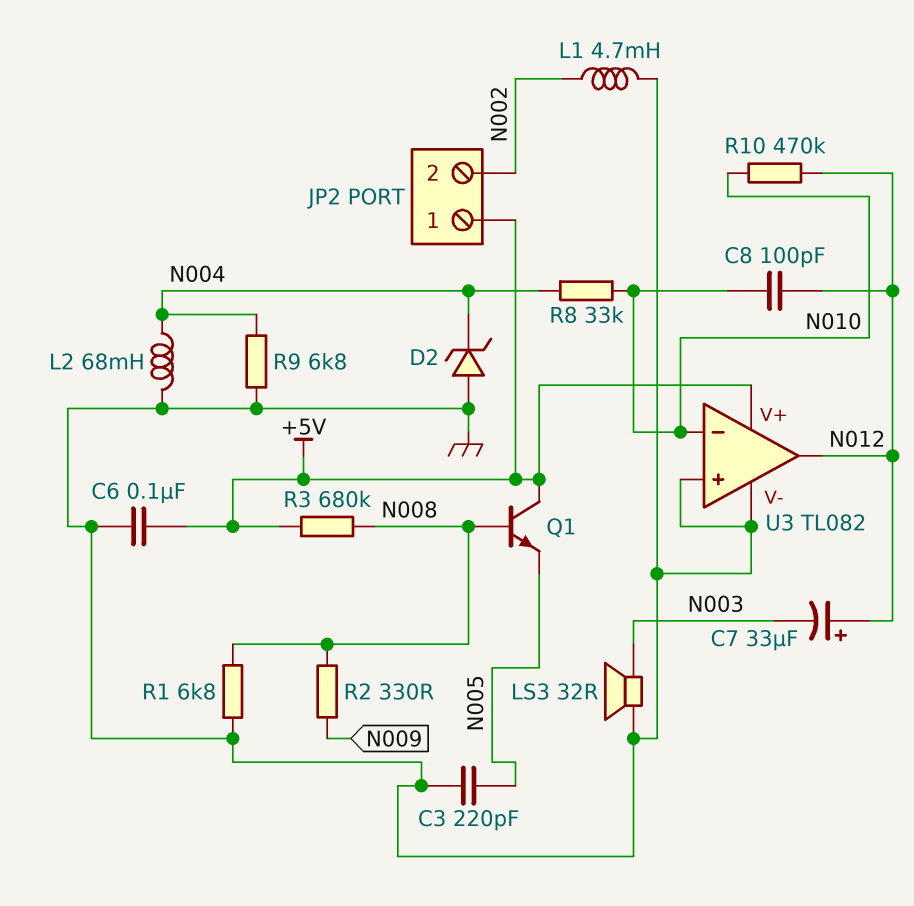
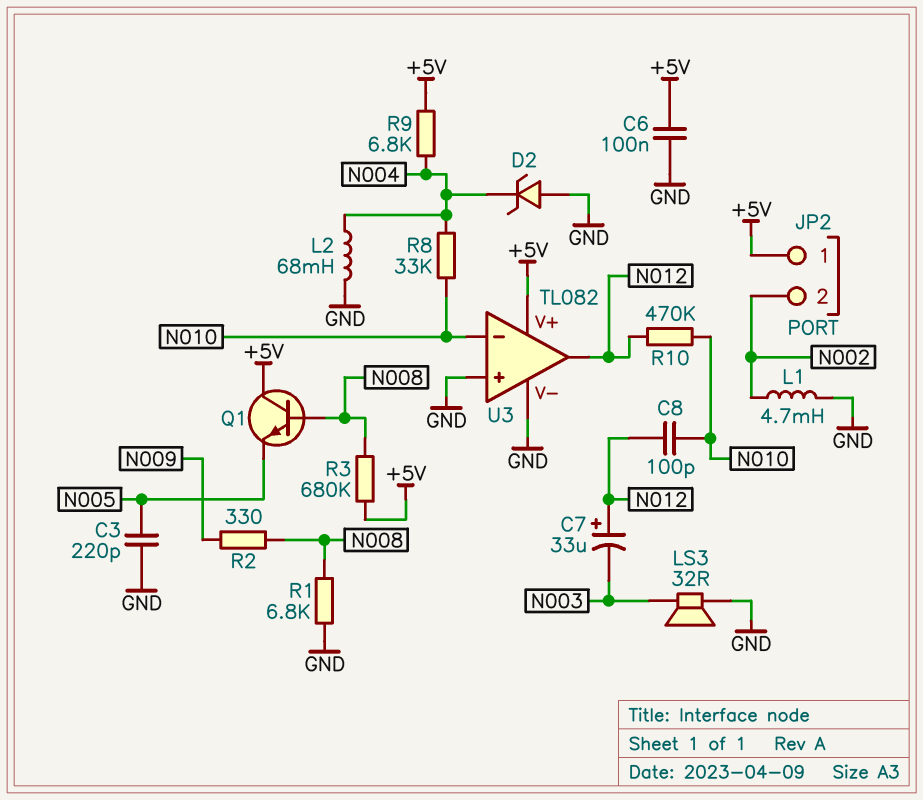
R9: 6.8k (GND, N004) -> 6.8k (+5V, N004)

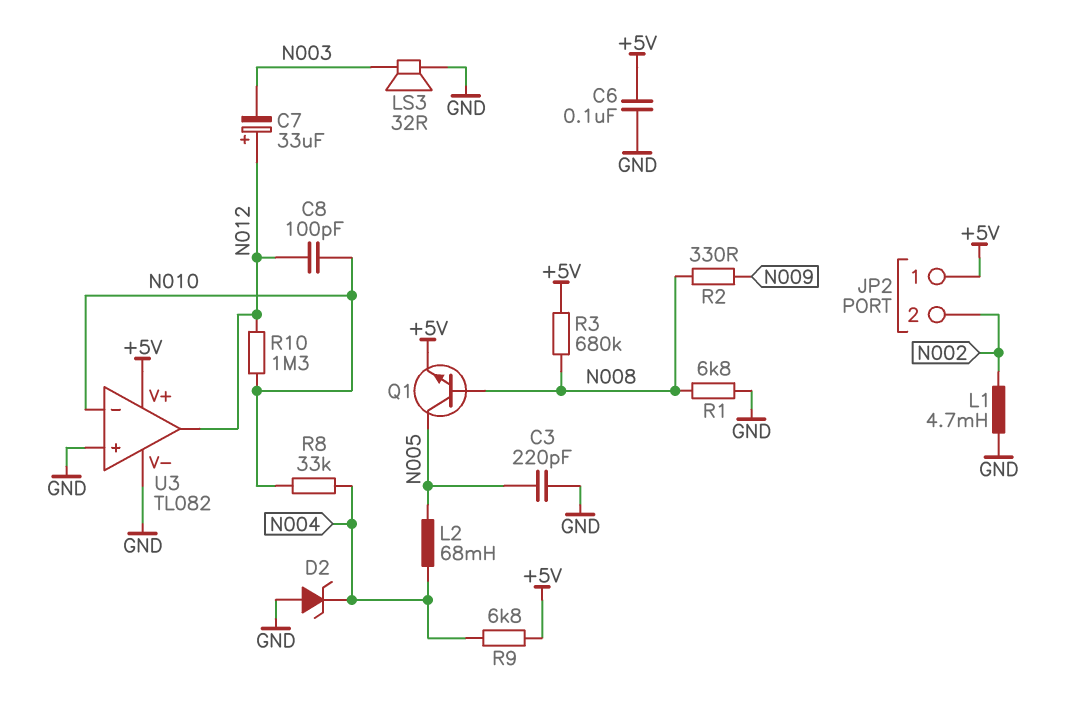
L2: 68mH (GND, N004) -> 68mH (N004, N005)
Q1: NPN (B N008, C +5V, E N005) -> NPN (B N008, C N005, E +5V)
R10: 470k (N010, N012) -> 1.3M (N010, N012)

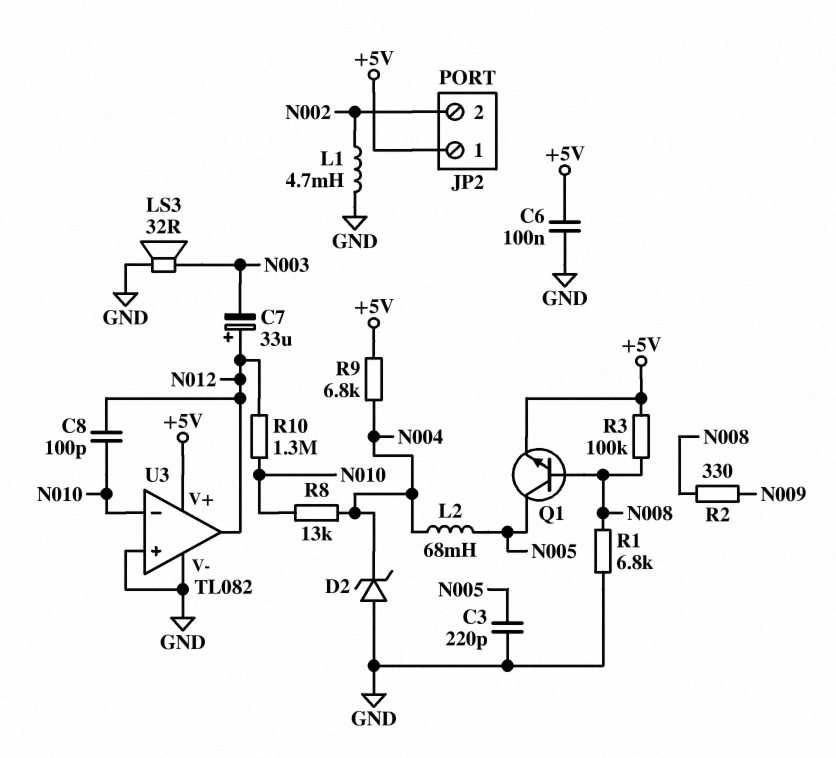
R3: 680k (+5V, N008) -> 100k (+5V, N008)
R8: 33k (N004, N010) -> 13k (N004, N010)

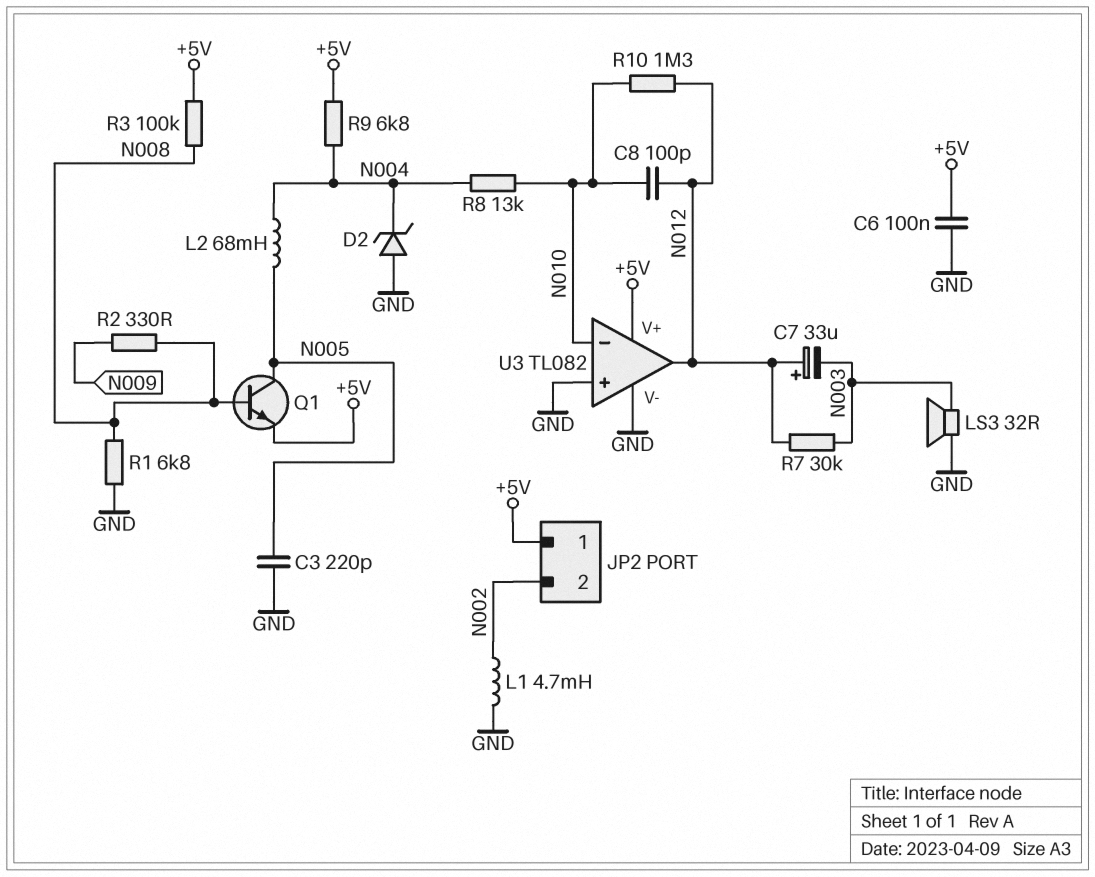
R7: none -> 30k (N003, N012)

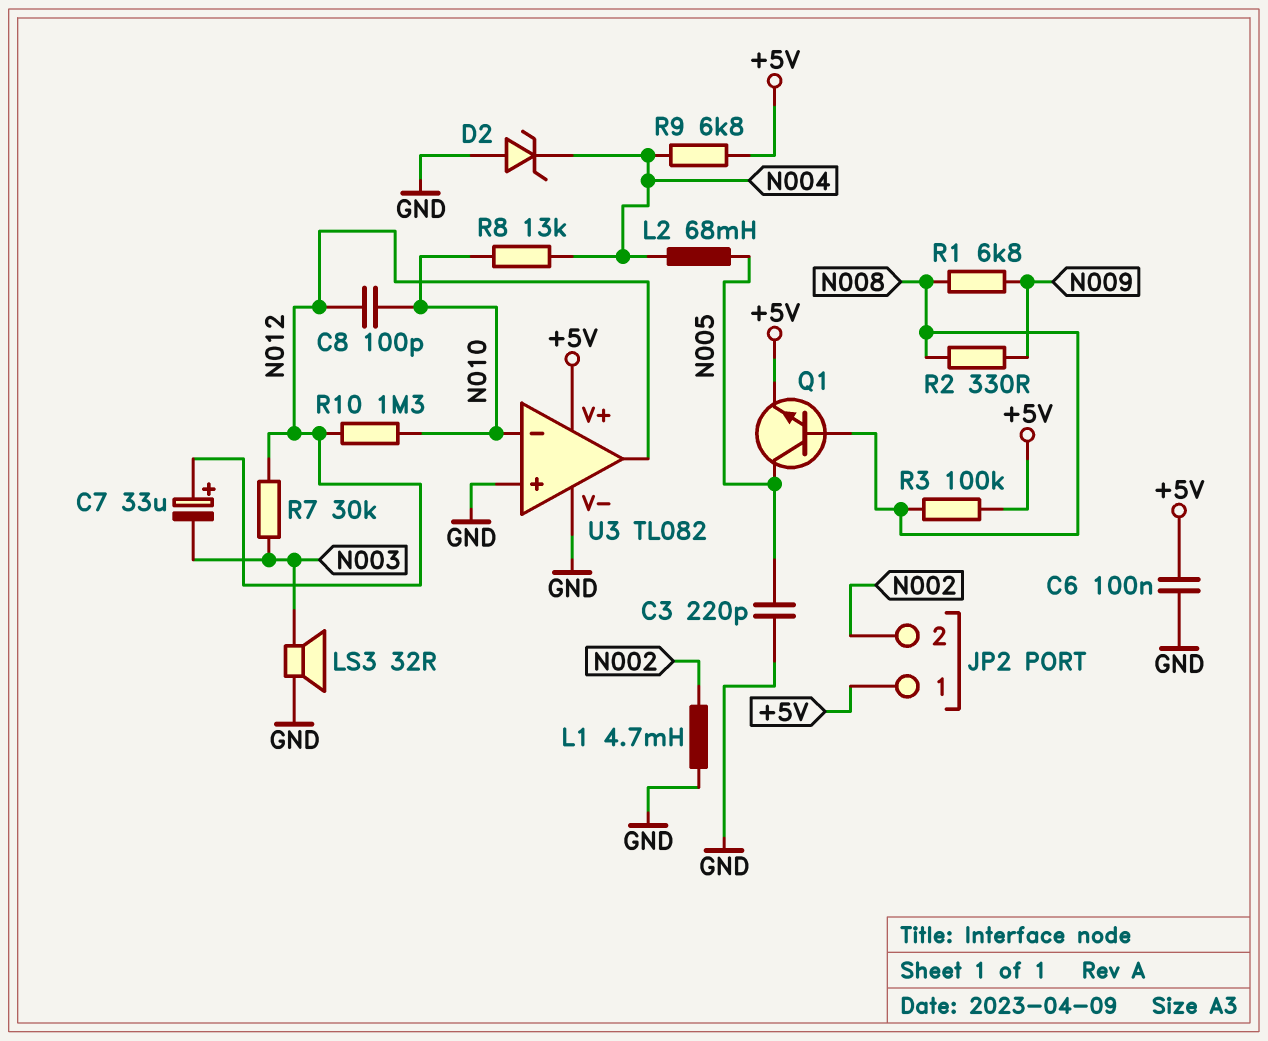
R1: 6.8k (GND, N008) -> 6.8k (N008, N009)

